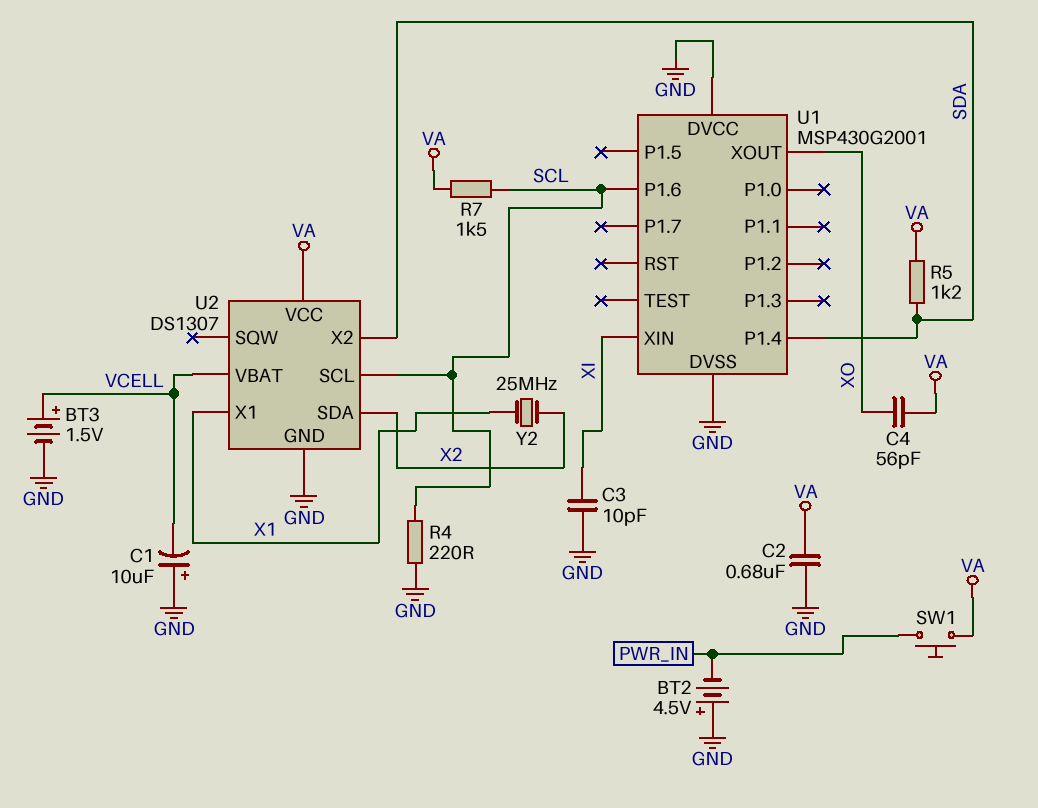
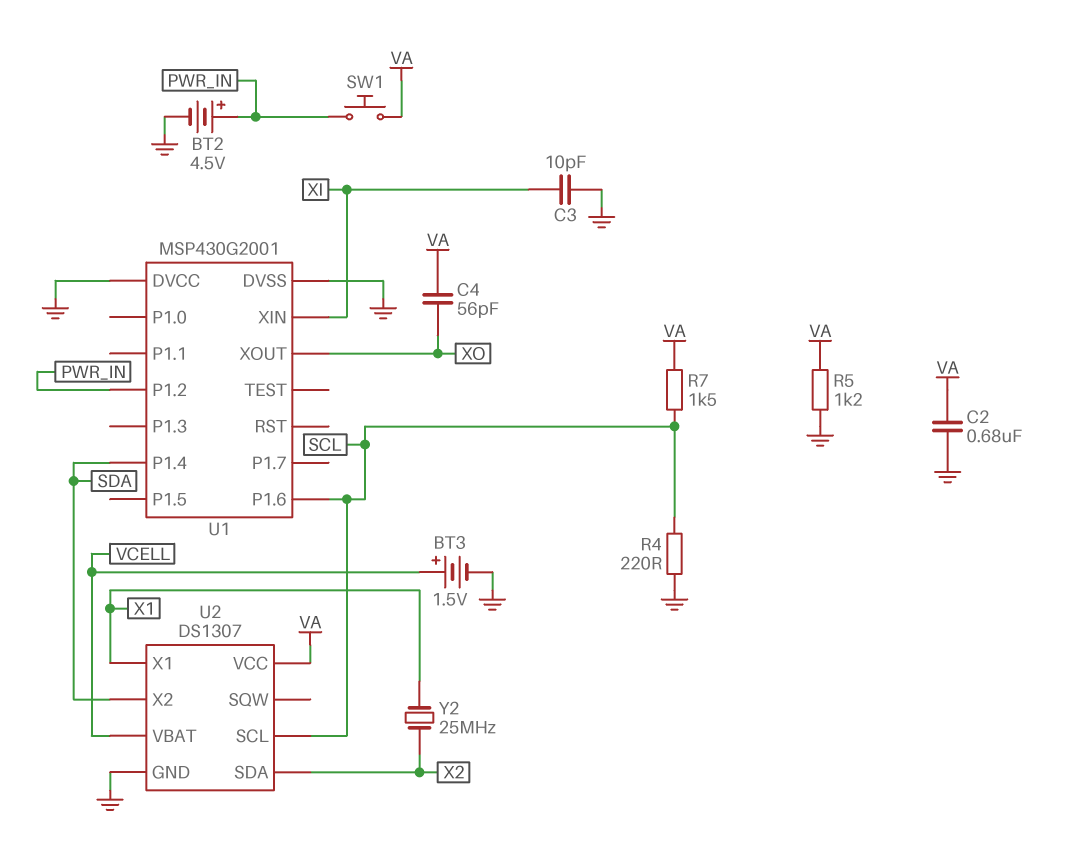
BT2: 4.5V (plus GND, minus PWR_IN) -> 4.5V (plus PWR_IN, minus GND)
C1: 10uF (plus GND, minus VCELL) -> none
R5: 1.2k (SDA, VA) -> 1.2k (GND, VA)
U1 pin P1.2: none -> PWR_IN

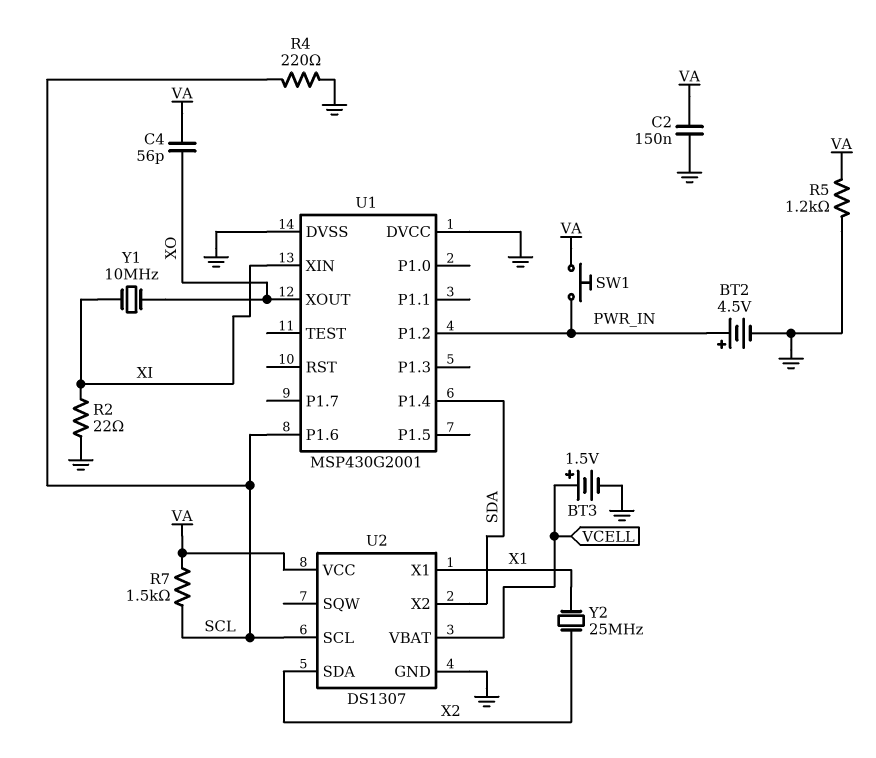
C2: 680nF (GND, VA) -> 150nF (GND, VA)
C3: 10pF (GND, XI) -> none
R2: none -> 22 (GND, XI)
Y1: none -> 10MHz (XI, XO)

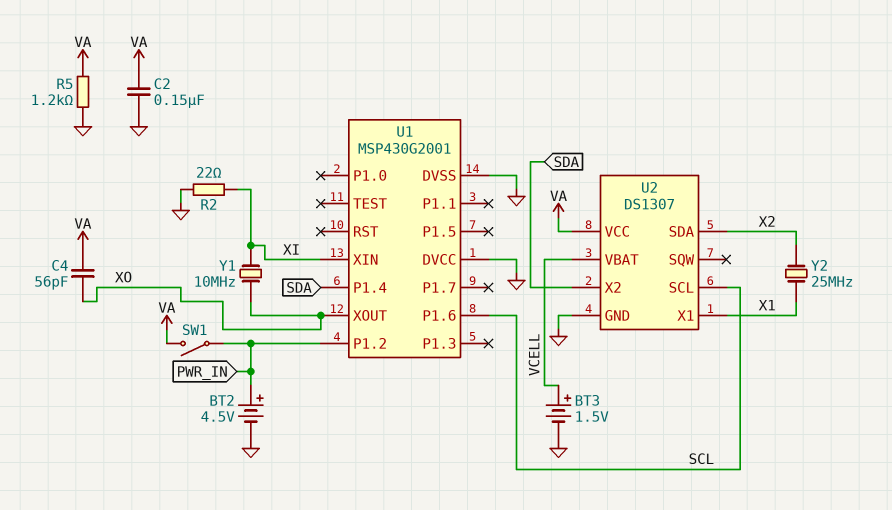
R4: 220 (GND, SCL) -> none
R7: 1.5k (SCL, VA) -> none
SW1: button (PWR_IN, VA) -> switch (PWR_IN, VA)

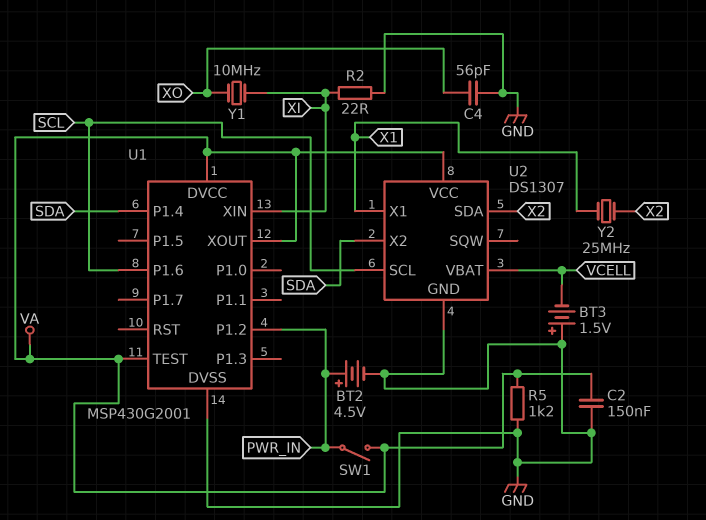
BT3: 1.5V (plus VCELL, minus GND) -> 1.5V (plus GND, minus VCELL)
C4: 56pF (VA, XO) -> 56pF (GND, XO)
U1 pin DVCC: GND -> VA
U1 pin TEST: none -> VA
U1 pin XOUT: XO -> VA

